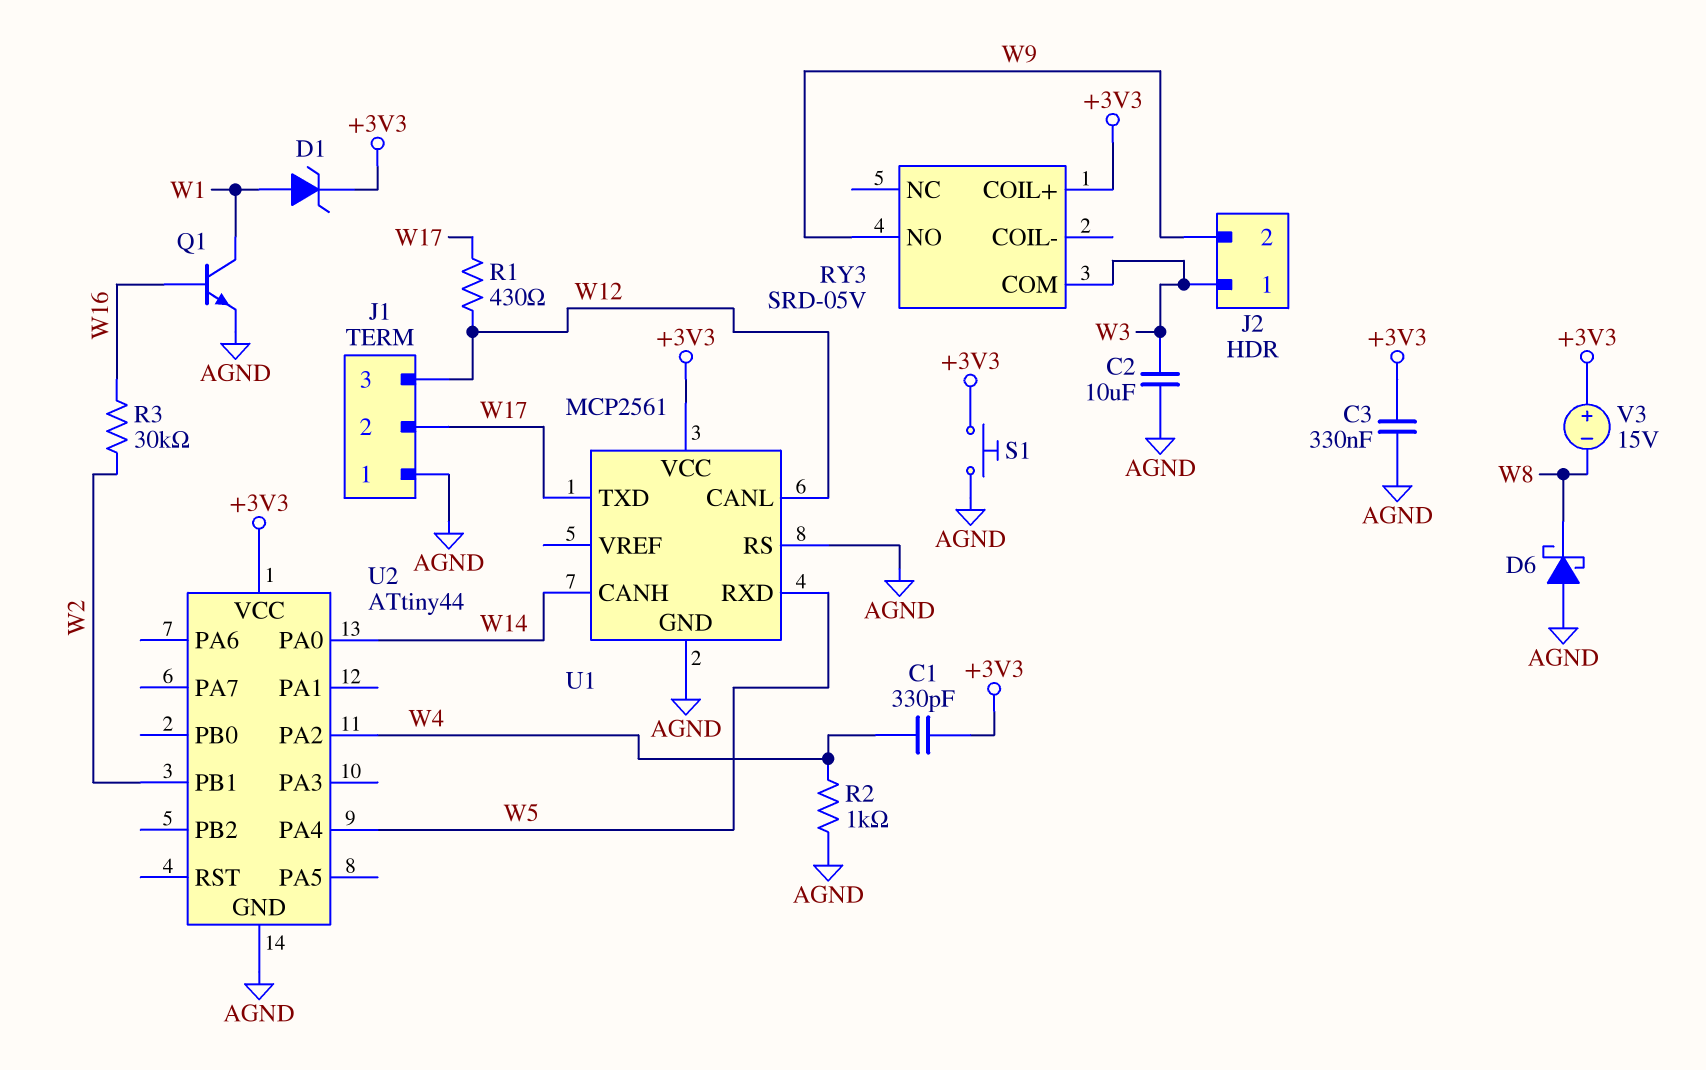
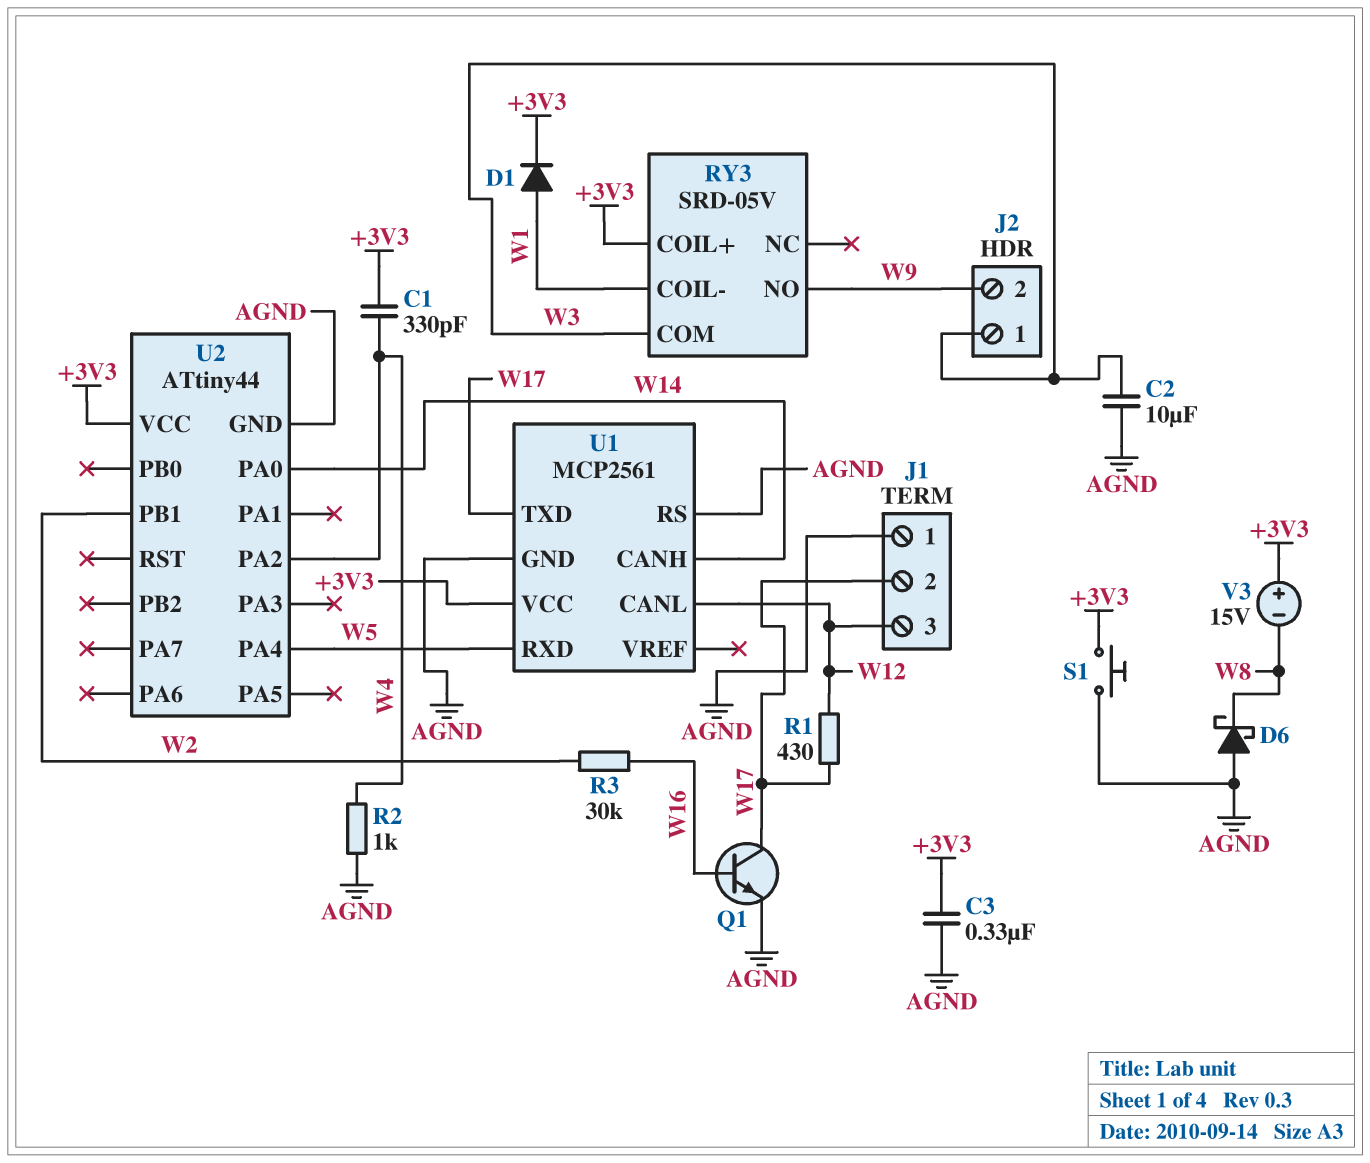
D1: zener (A W1, K +3V3) -> diode (A W1, K +3V3)
Q1: NPN (B W16, C W1, E AGND) -> NPN (B W16, C W17, E AGND)
RY3 pin COIL-: none -> W1

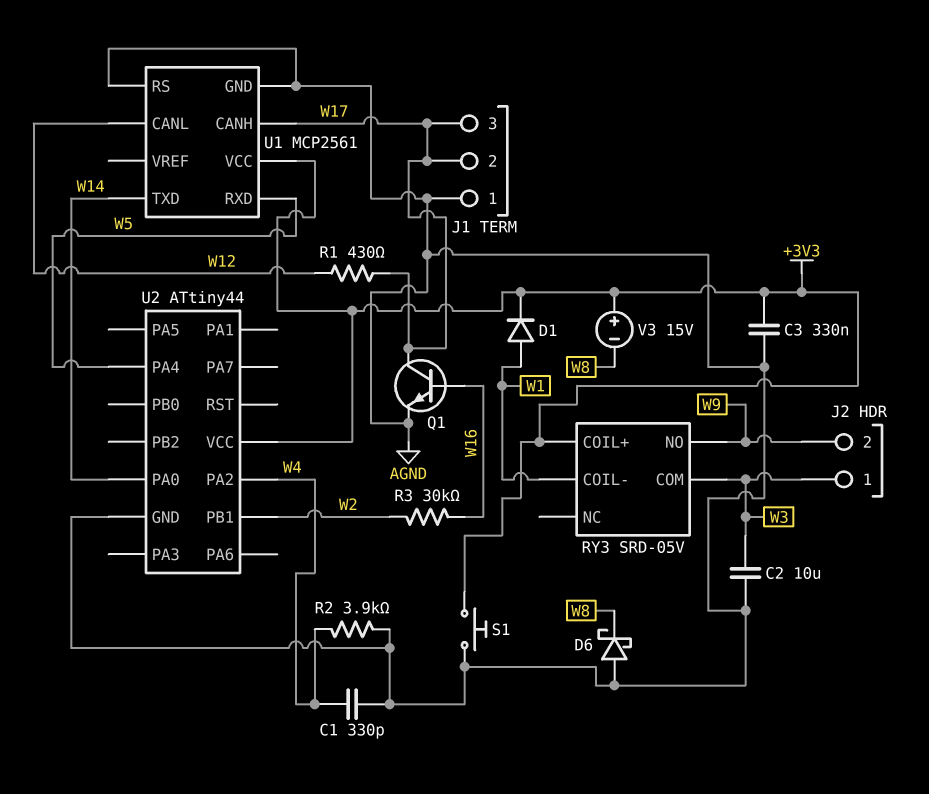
C1: 330pF (+3V3, W4) -> 330pF (AGND, W4)
J1 pin 3: W12 -> W17
R2: 1k (AGND, W4) -> 3.9k (AGND, W4)
U1 pin CANH: W14 -> W17
U1 pin TXD: W17 -> W14

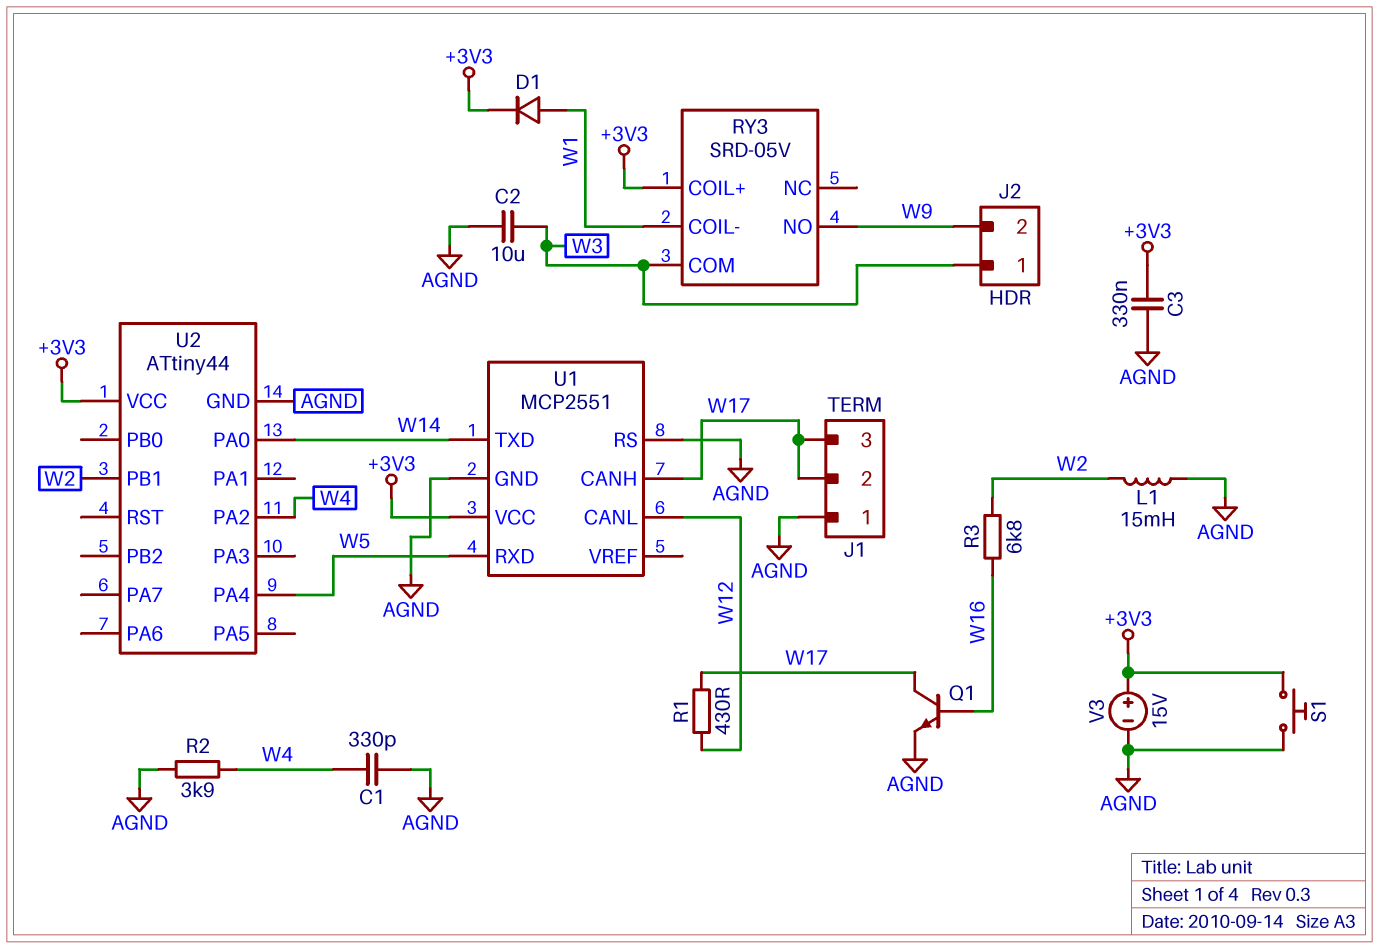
D6: schottky (A AGND, K W8) -> none
L1: none -> 15mH (AGND, W2)
R3: 30k (W2, W16) -> 6.8k (W2, W16)
U1: MCP2561 -> MCP2551
V3: 15V (plus +3V3, minus W8) -> 15V (plus +3V3, minus AGND)

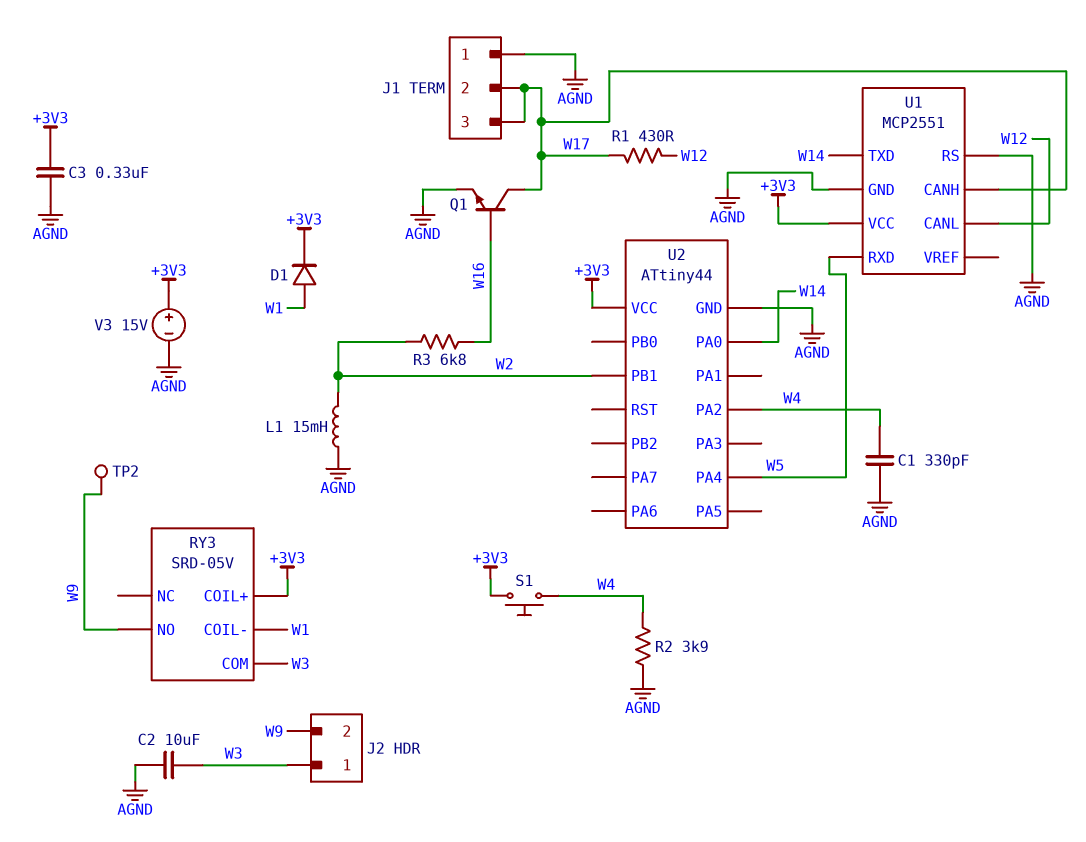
S1: button (+3V3, AGND) -> button (+3V3, W4)
TP2: none -> test point (W9)

